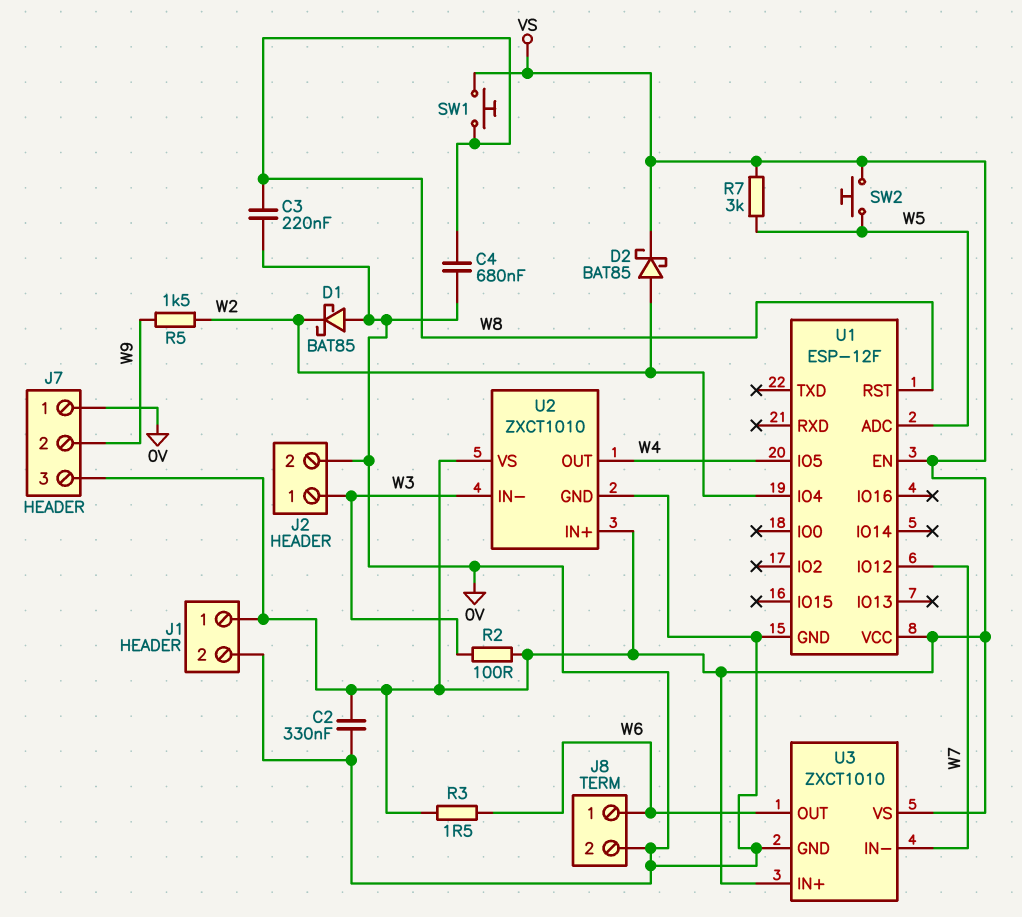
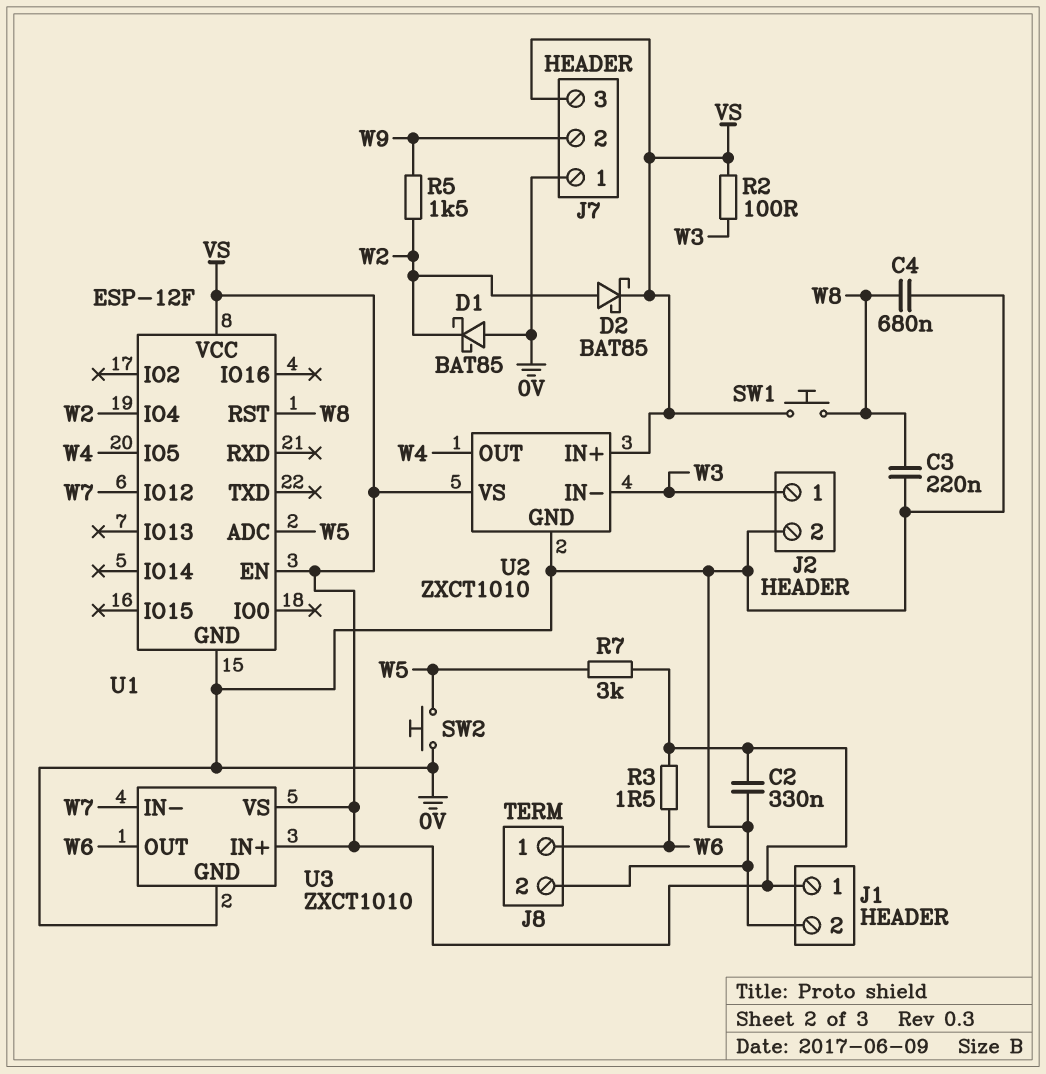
SW2: button (VS, W5) -> button (0V, W5)

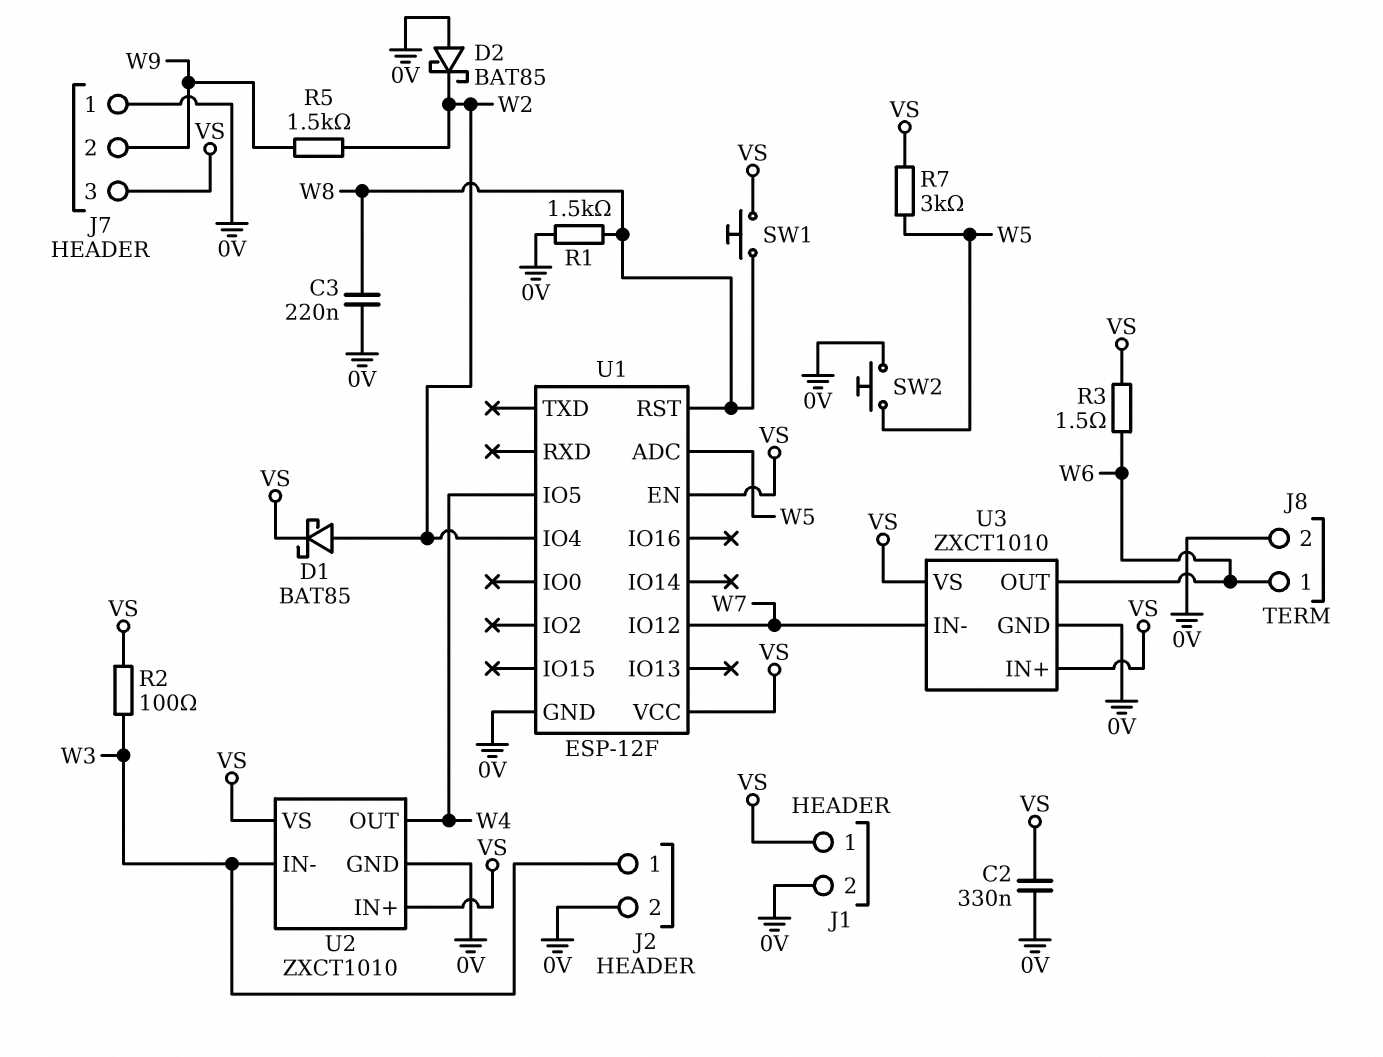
C4: 680nF (0V, W8) -> none
D1: schottky BAT85 (A 0V, K W2) -> schottky BAT85 (A W2, K VS)
D2: schottky BAT85 (A W2, K VS) -> schottky BAT85 (A 0V, K W2)
R1: none -> 1.5k (0V, W8)

